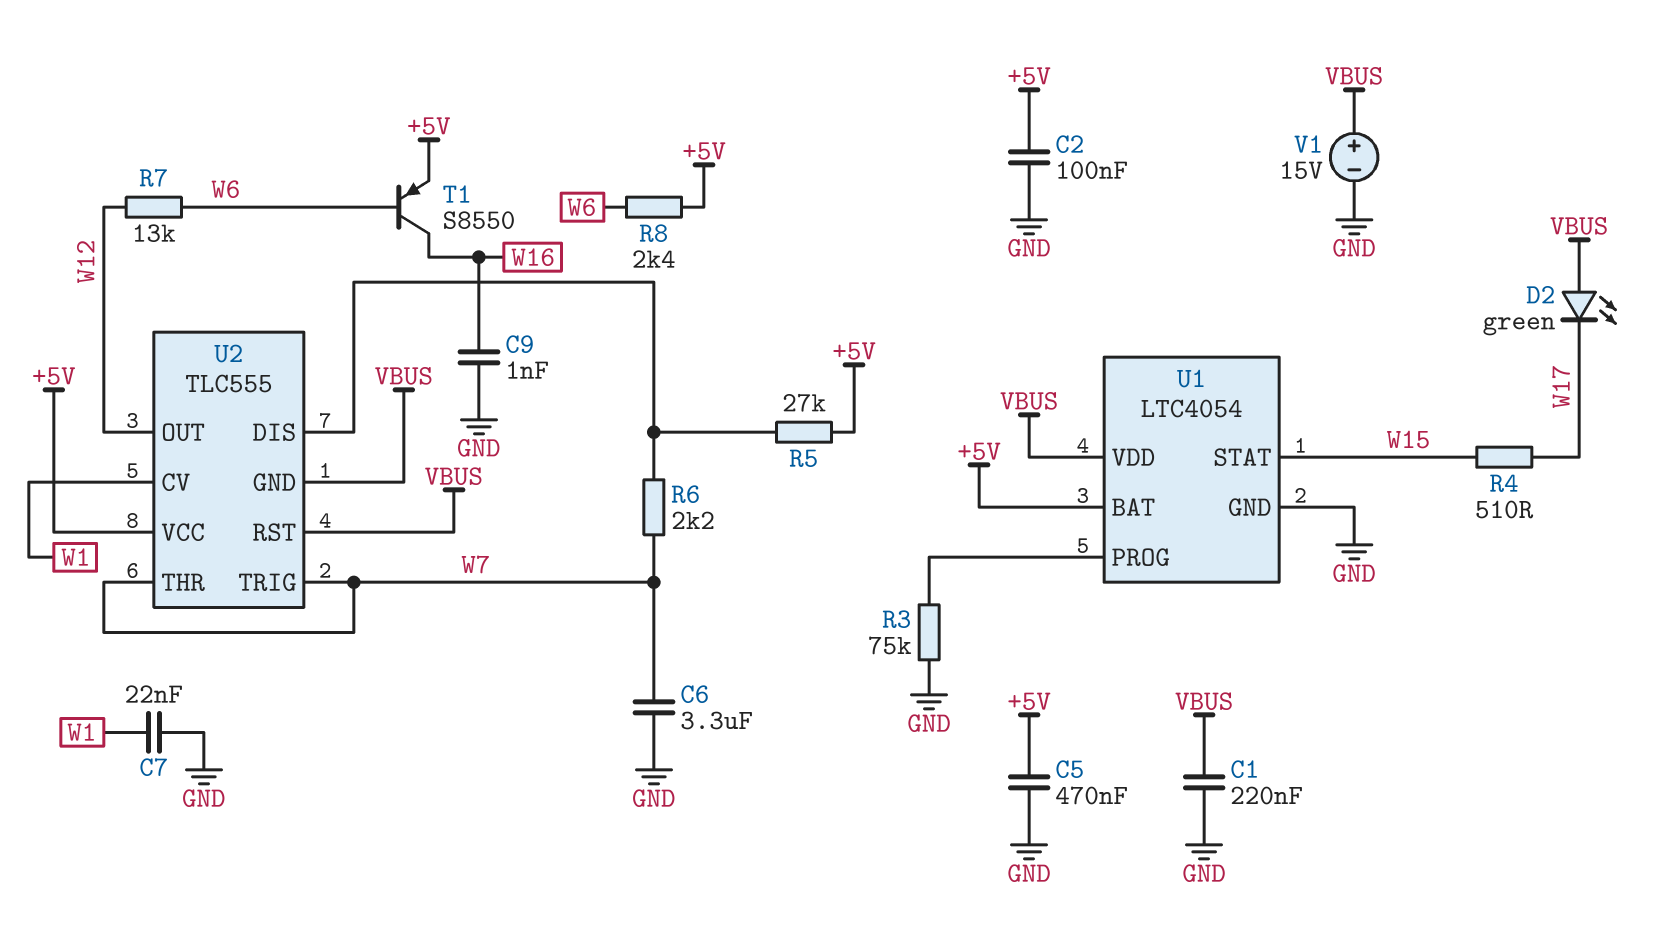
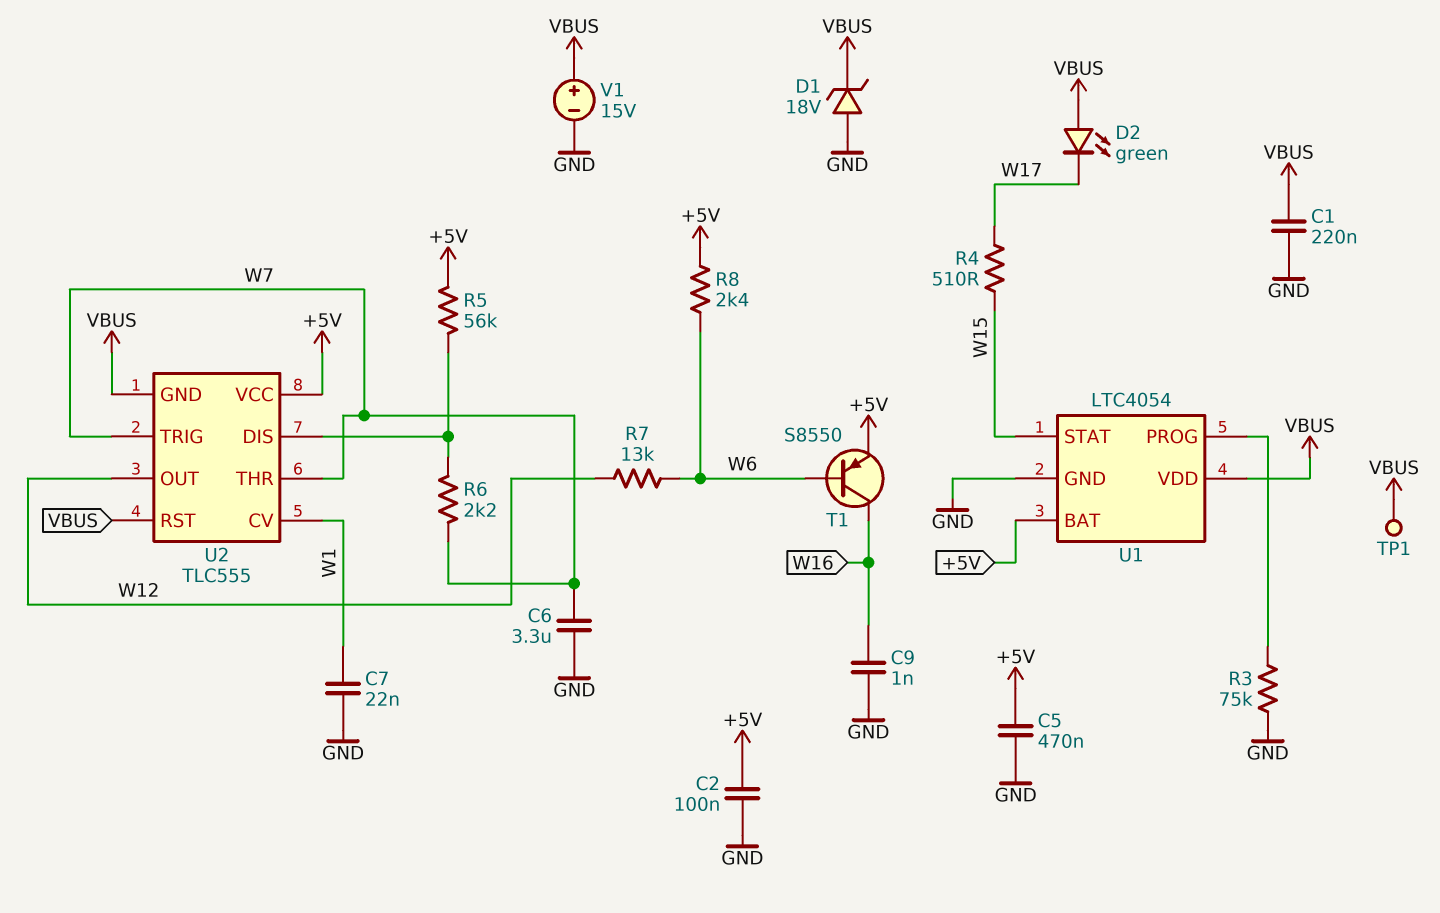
D1: none -> zener 18V (A GND, K VBUS)
R5: 27k (+5V, U2/DIS) -> 56k (+5V, U2/DIS)
TP1: none -> test point (VBUS)

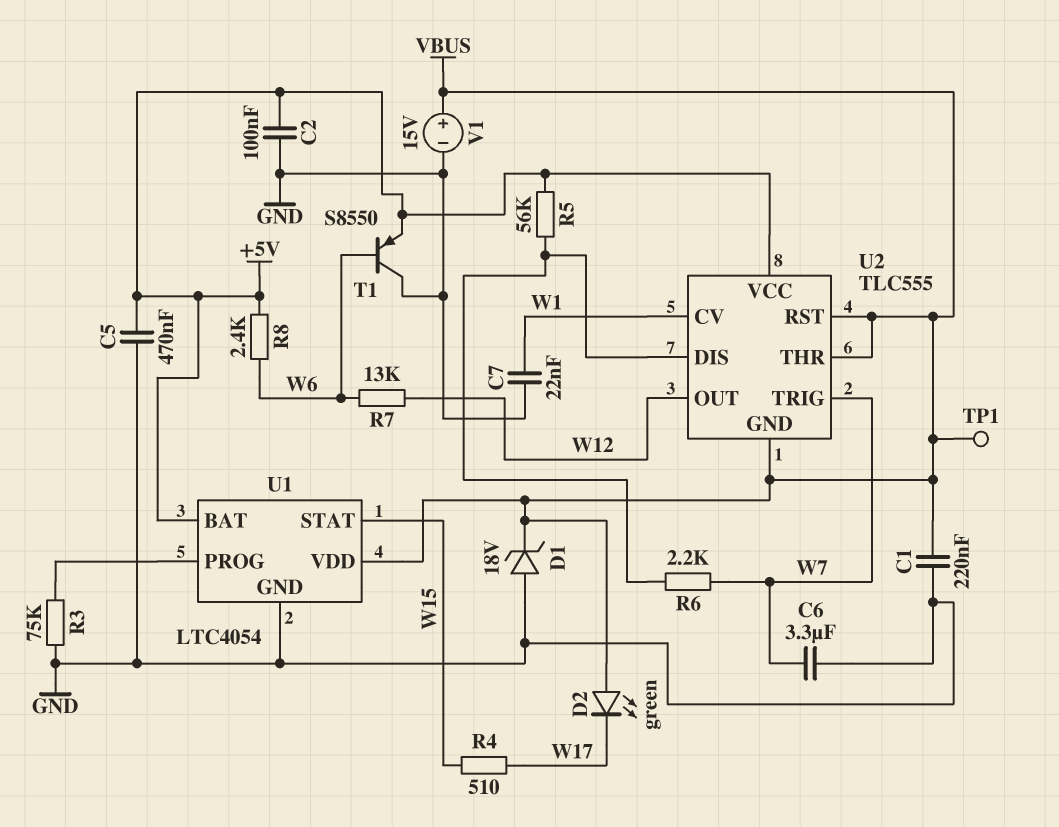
C9: 1nF (GND, W16) -> none
T1: PNP S8550 (B W6, C W16, E +5V) -> PNP S8550 (B W6, C GND, E +5V)
U2 pin THR: W7 -> VBUS

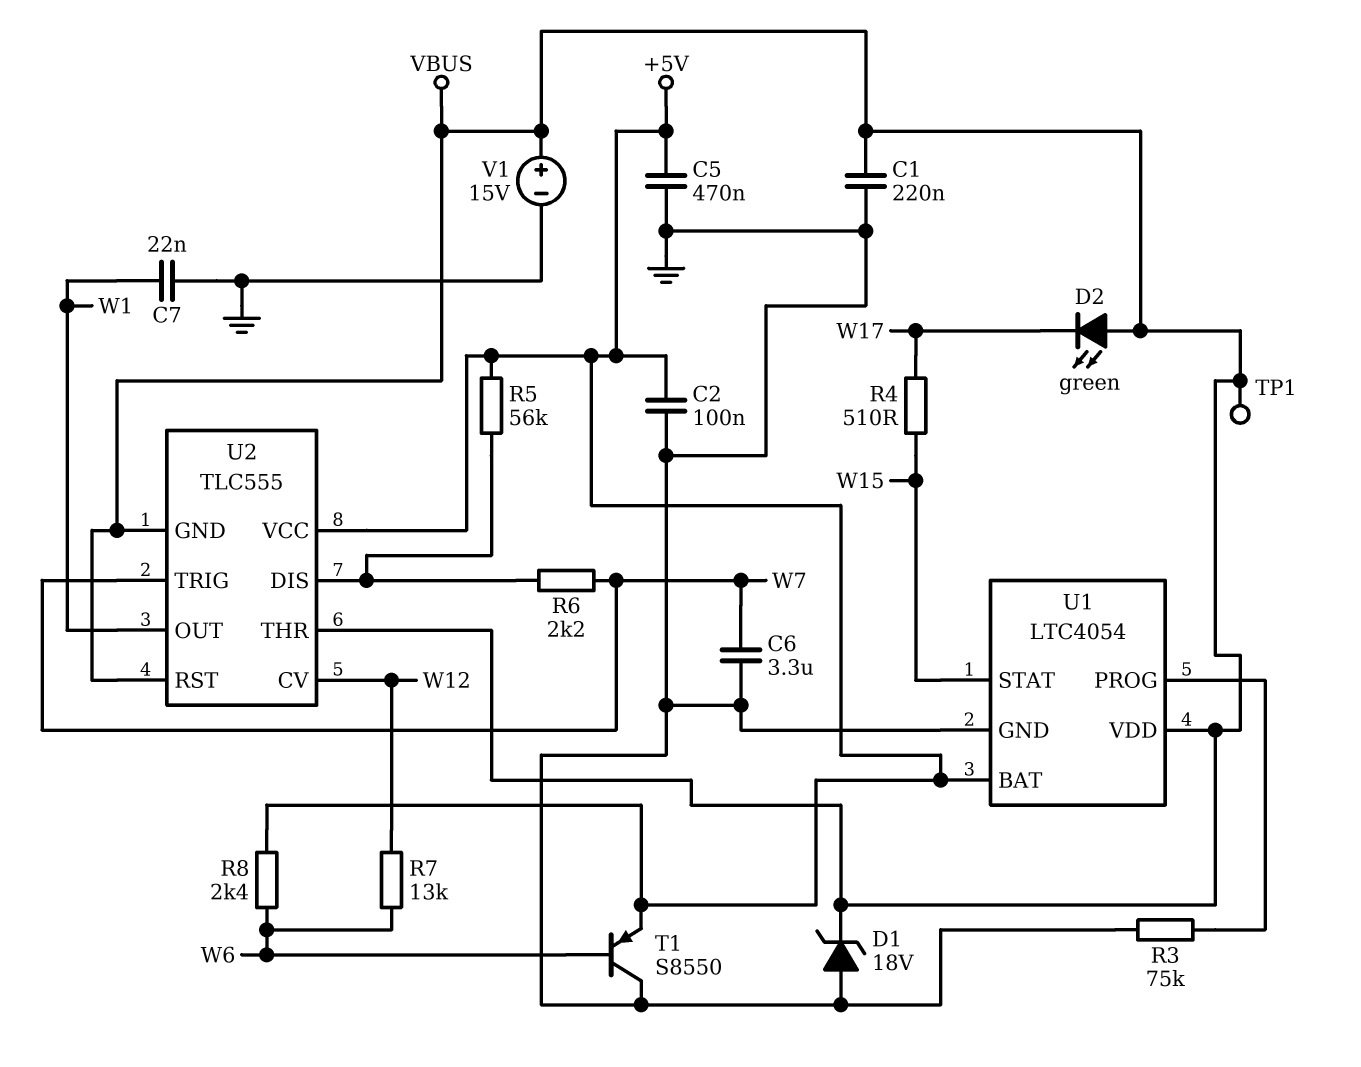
U2 pin CV: W1 -> W12
U2 pin OUT: W12 -> W1

